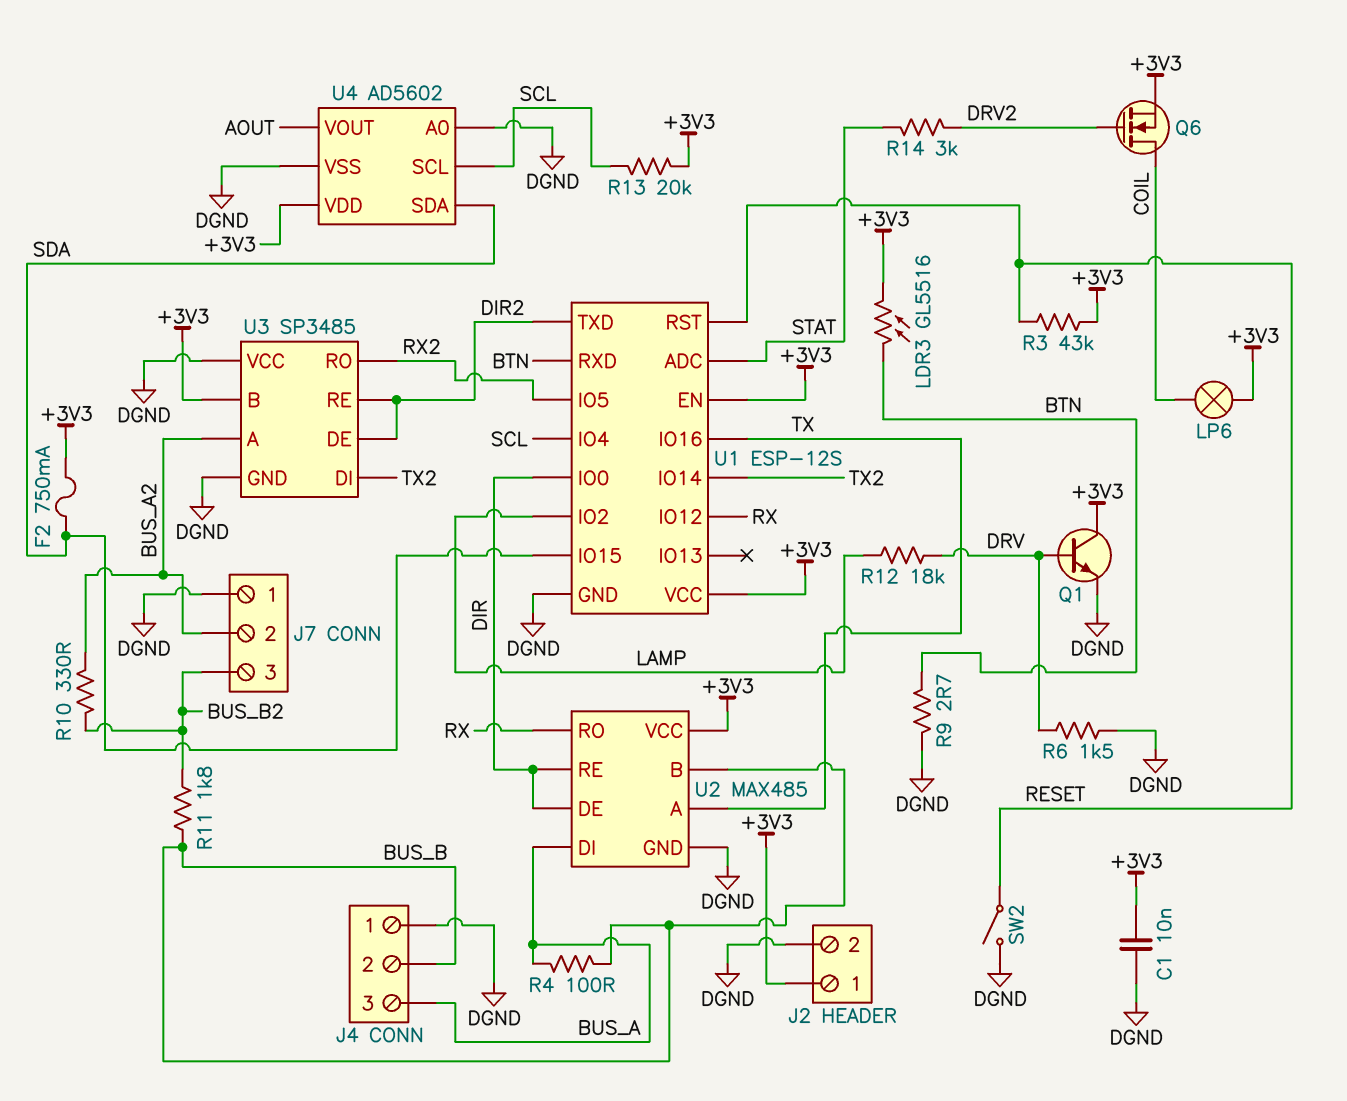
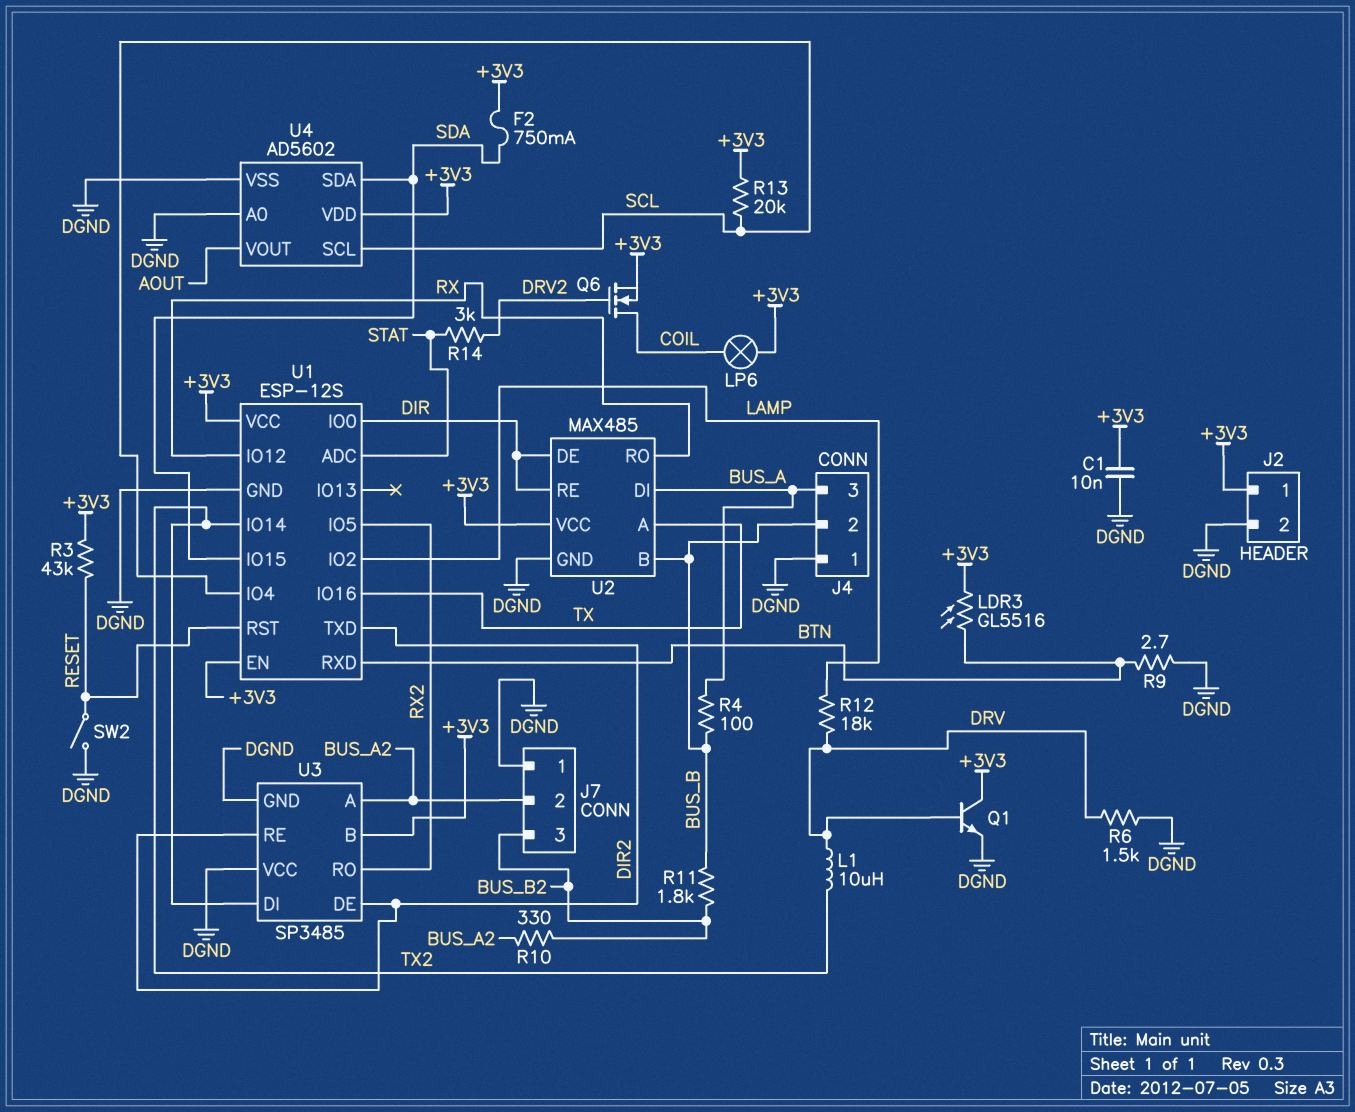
L1: none -> 10uH (DRV, TX2)

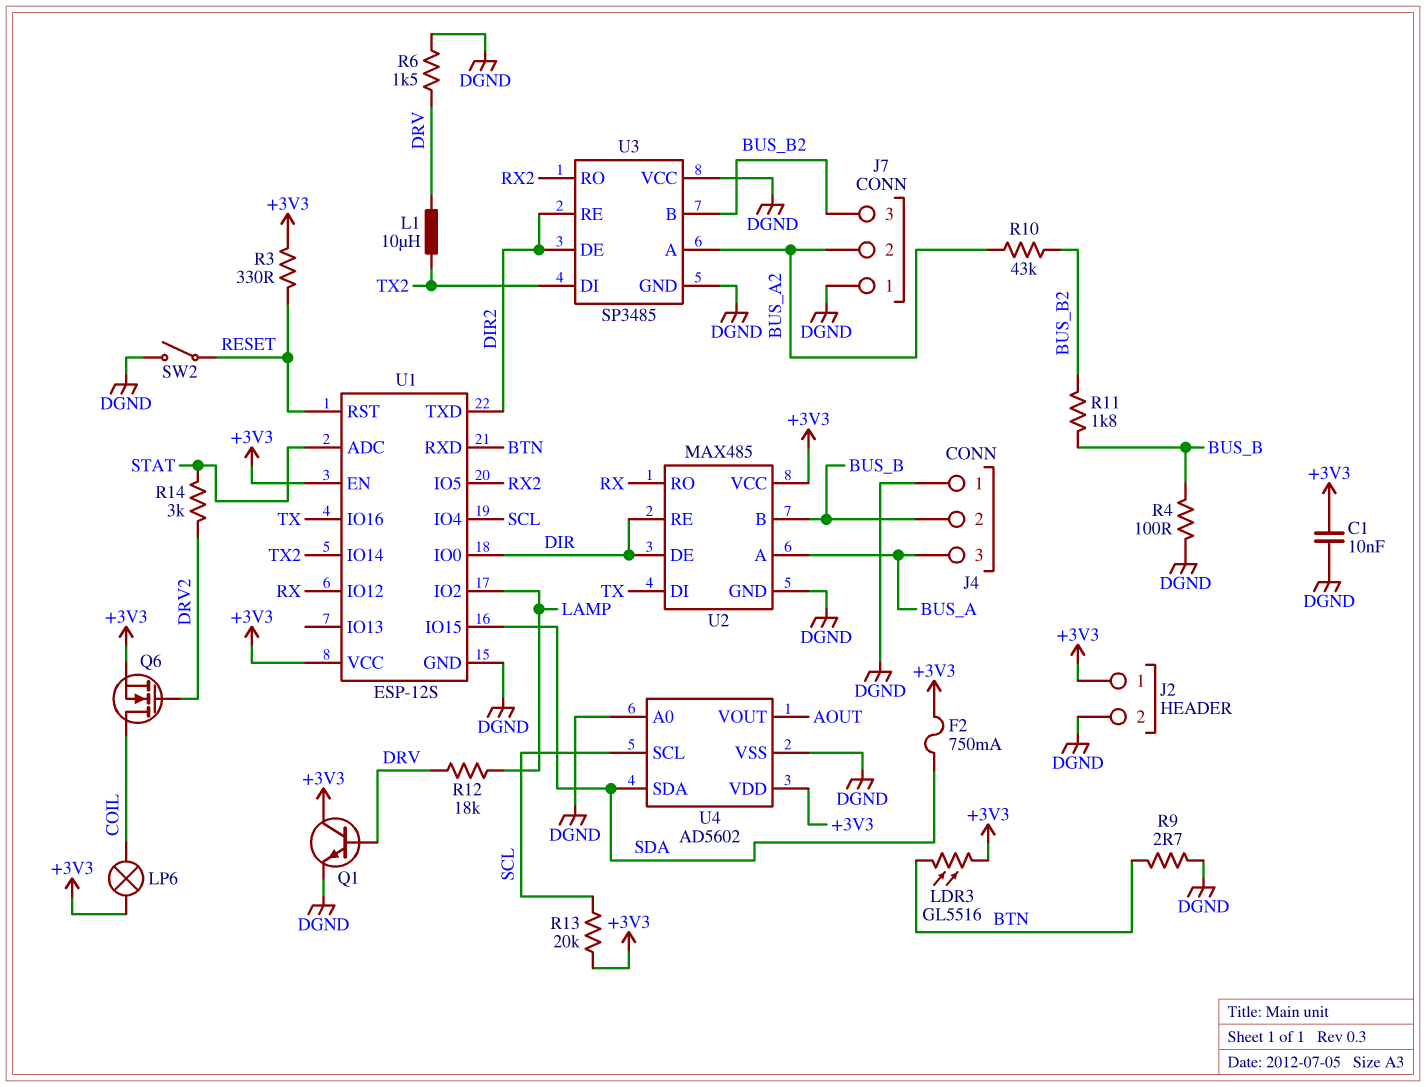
R3: 43k (+3V3, RESET) -> 330 (+3V3, RESET)
R4: 100 (BUS_A, BUS_B) -> 100 (BUS_B, DGND)
R10: 330 (BUS_A2, BUS_B2) -> 43k (BUS_A2, BUS_B2)
U2 pin A: TX -> BUS_A
U2 pin DI: BUS_A -> TX
U3 pin B: +3V3 -> BUS_B2

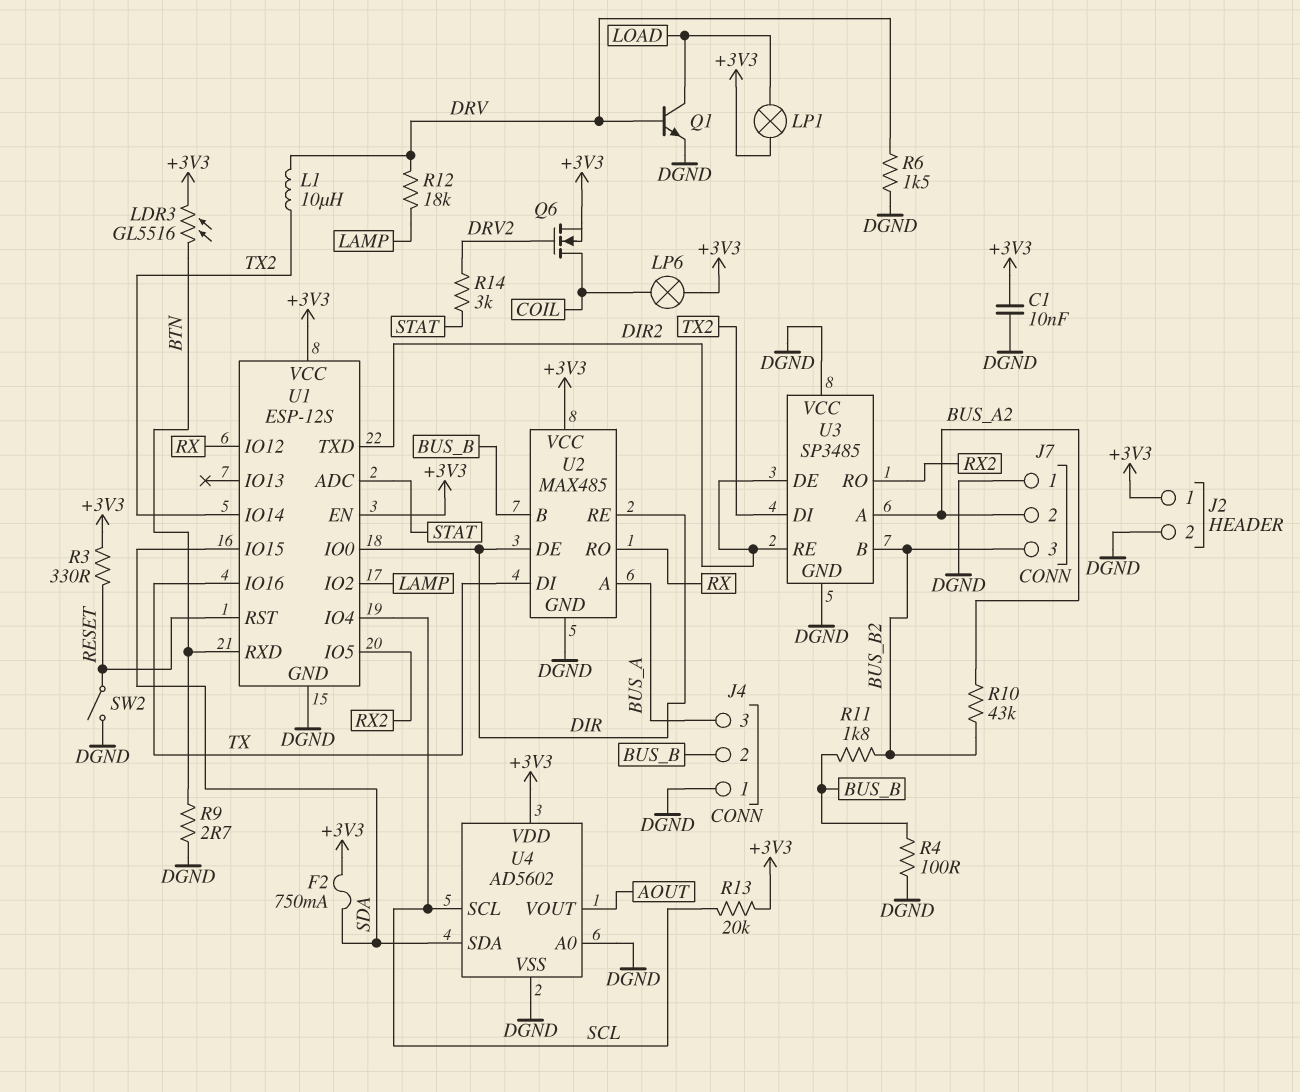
LP1: none -> lamp (+3V3, LOAD)
Q1: NPN (B DRV, C +3V3, E DGND) -> NPN (B DRV, C LOAD, E DGND)

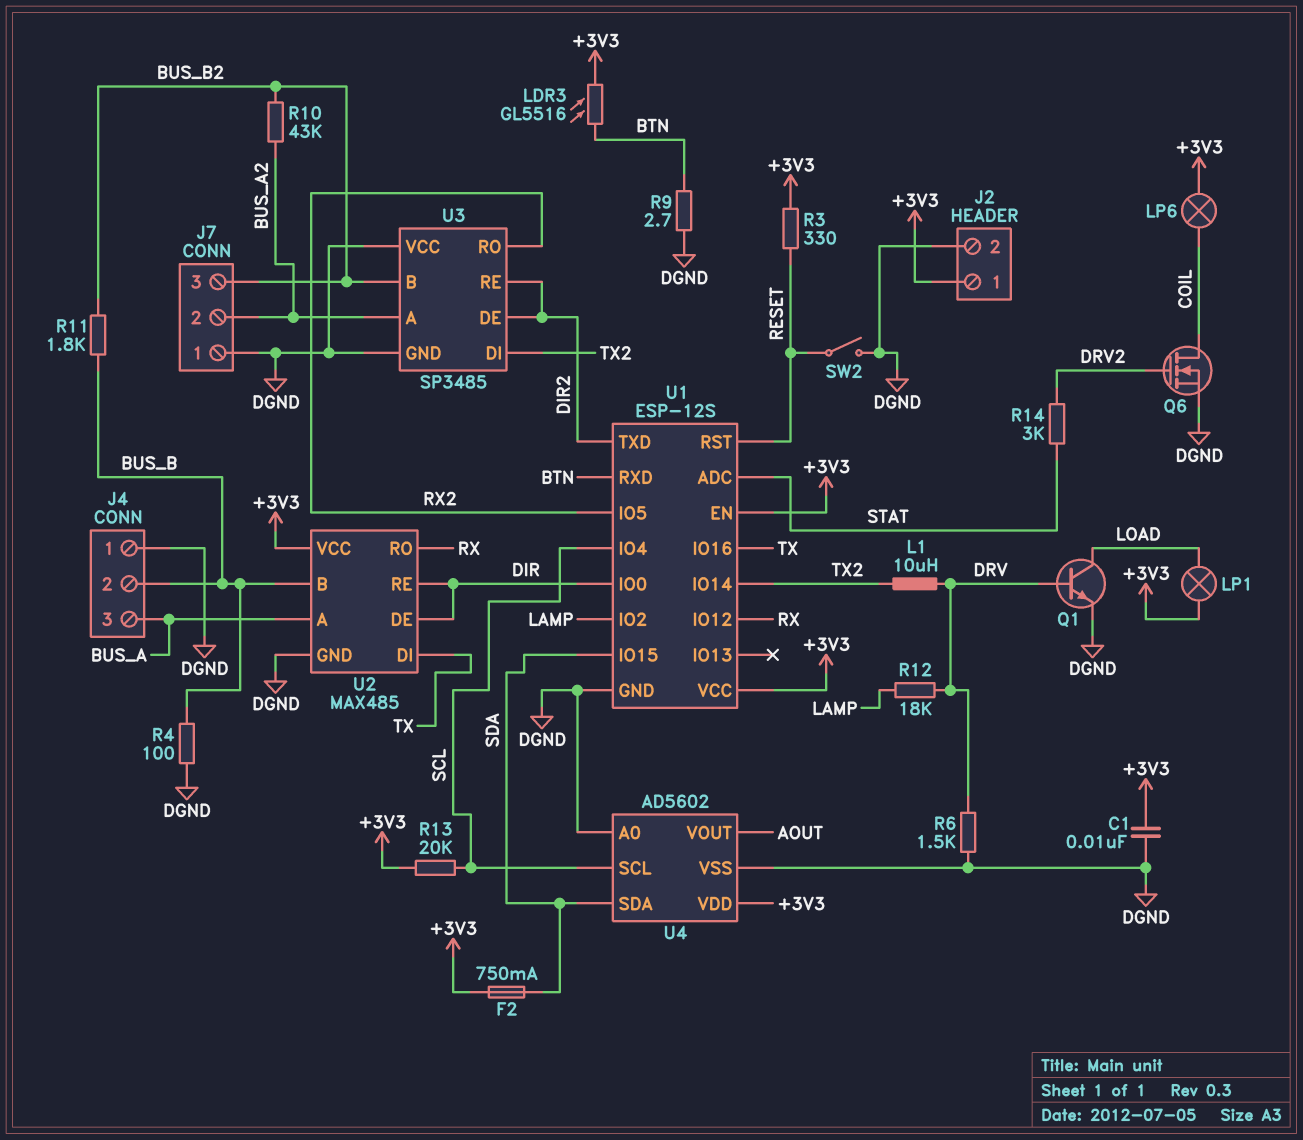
Q6: NMOS (G DRV2, D COIL, S +3V3) -> NMOS (G DRV2, D COIL, S DGND)

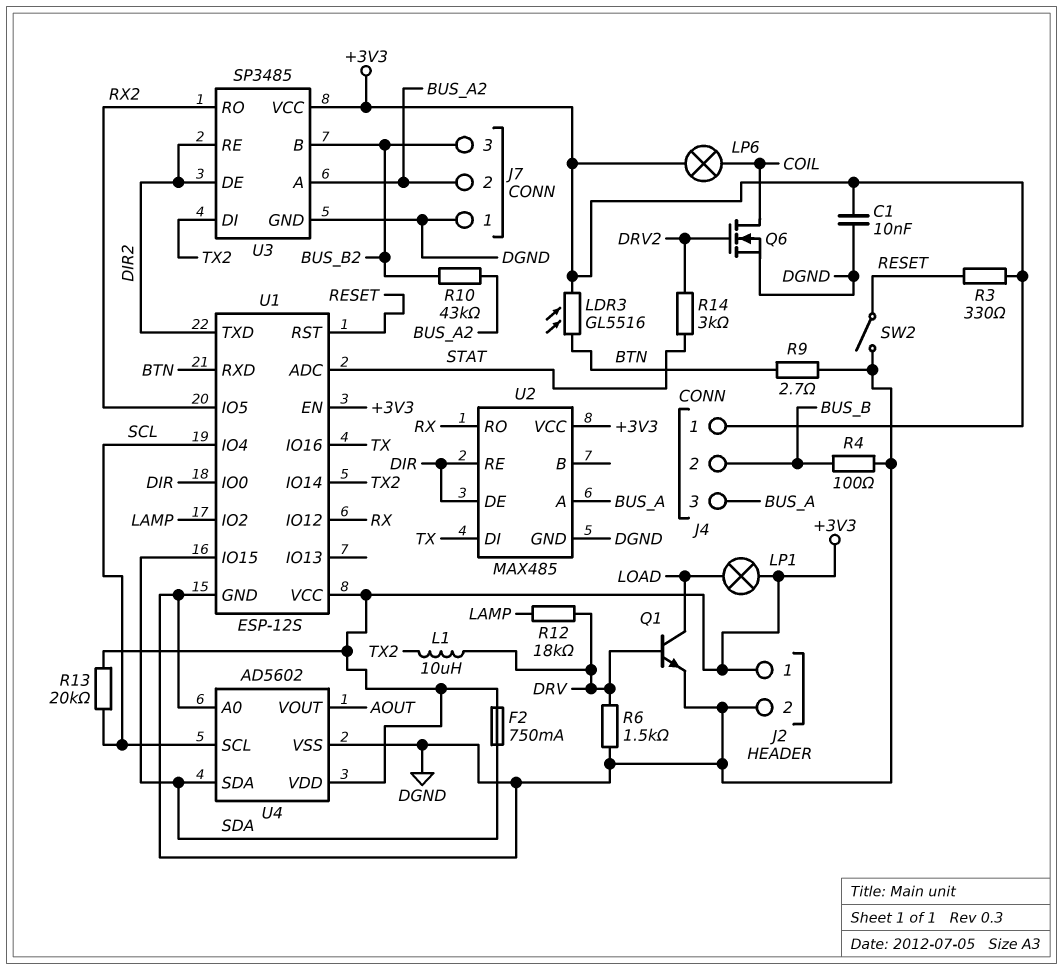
J4 pin 1: DGND -> +3V3
R11: 1.8k (BUS_B, BUS_B2) -> none
U2 pin B: BUS_B -> none
U3 pin VCC: DGND -> +3V3

